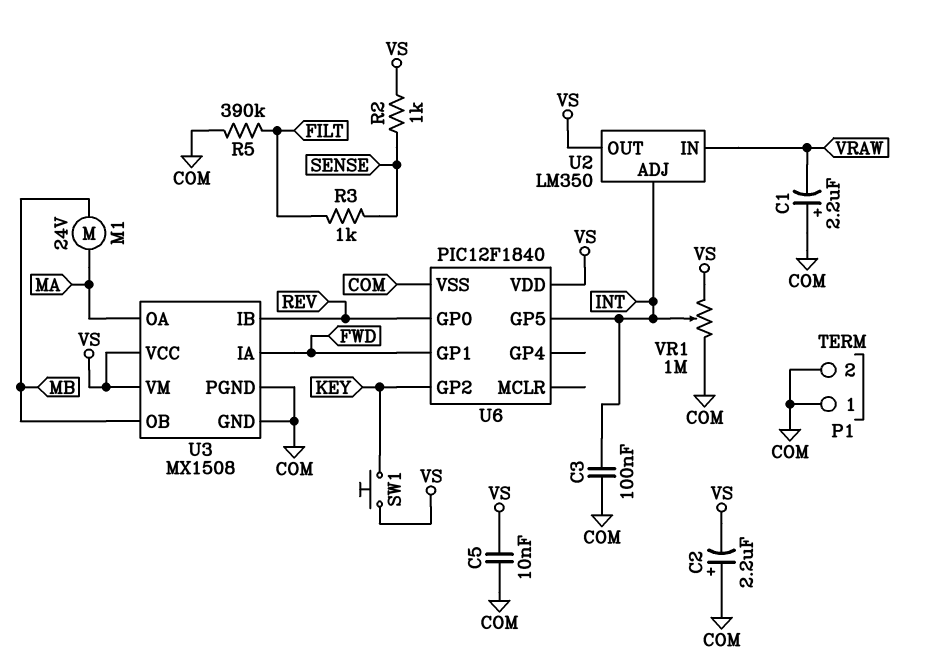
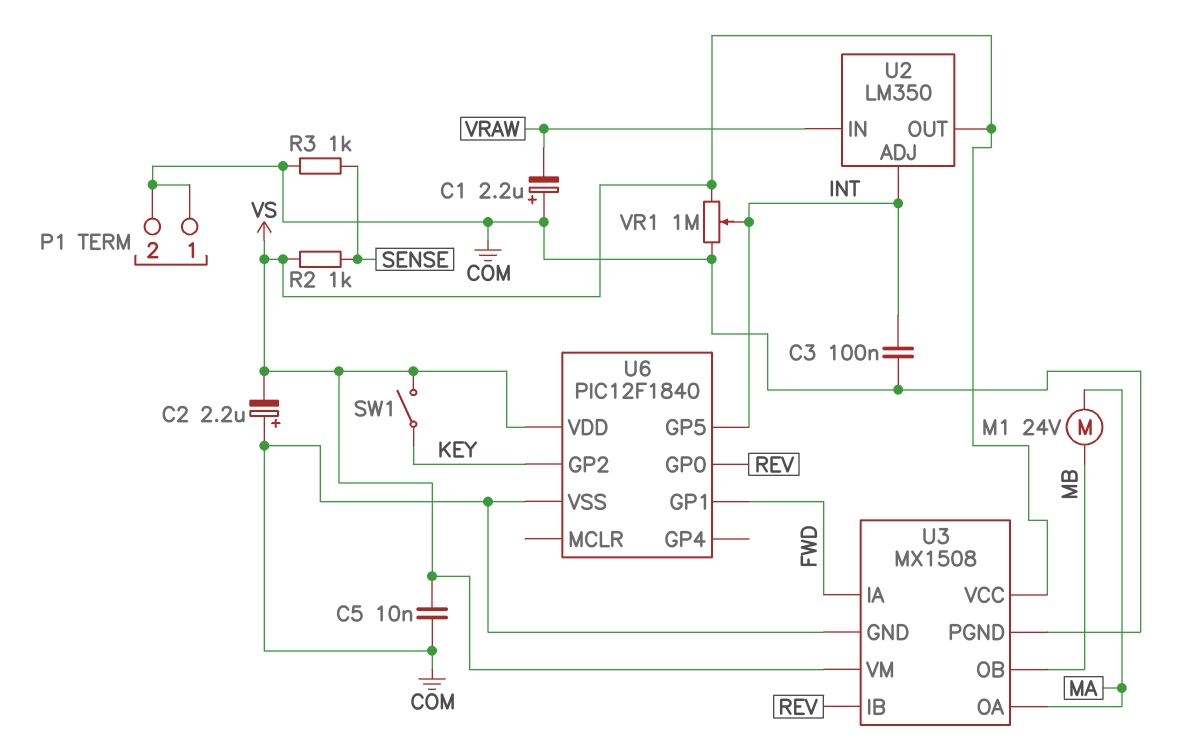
R3: 1k (FILT, SENSE) -> 1k (COM, SENSE)
R5: 390k (COM, FILT) -> none
SW1: button (KEY, VS) -> switch (KEY, VS)

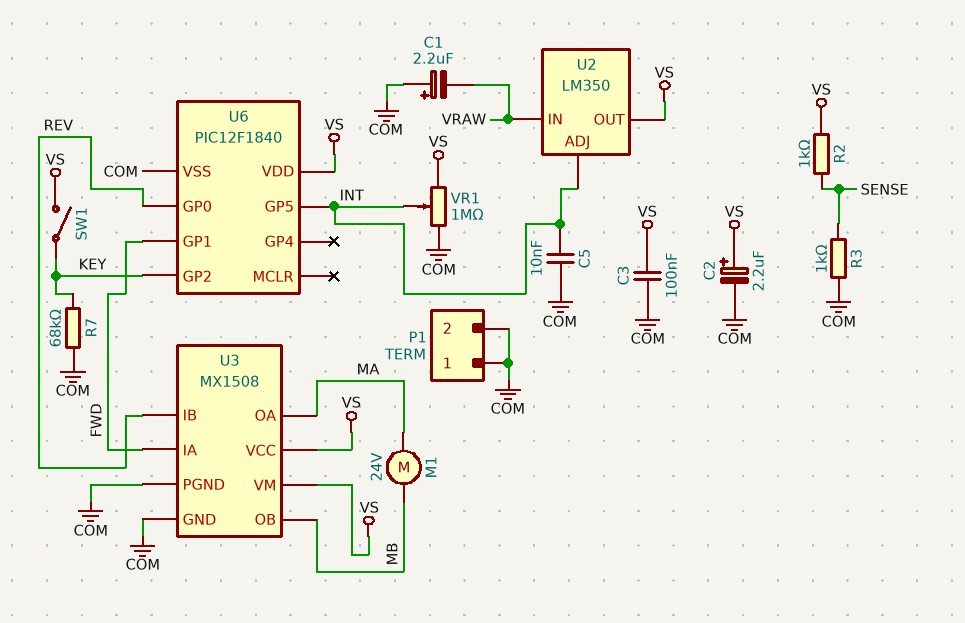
C2: 2.2uF (plus COM, minus VS) -> 2.2uF (plus VS, minus COM)
C3: 100nF (COM, INT) -> 100nF (COM, VS)
C5: 10nF (COM, VS) -> 10nF (COM, INT)
R7: none -> 68k (COM, KEY)

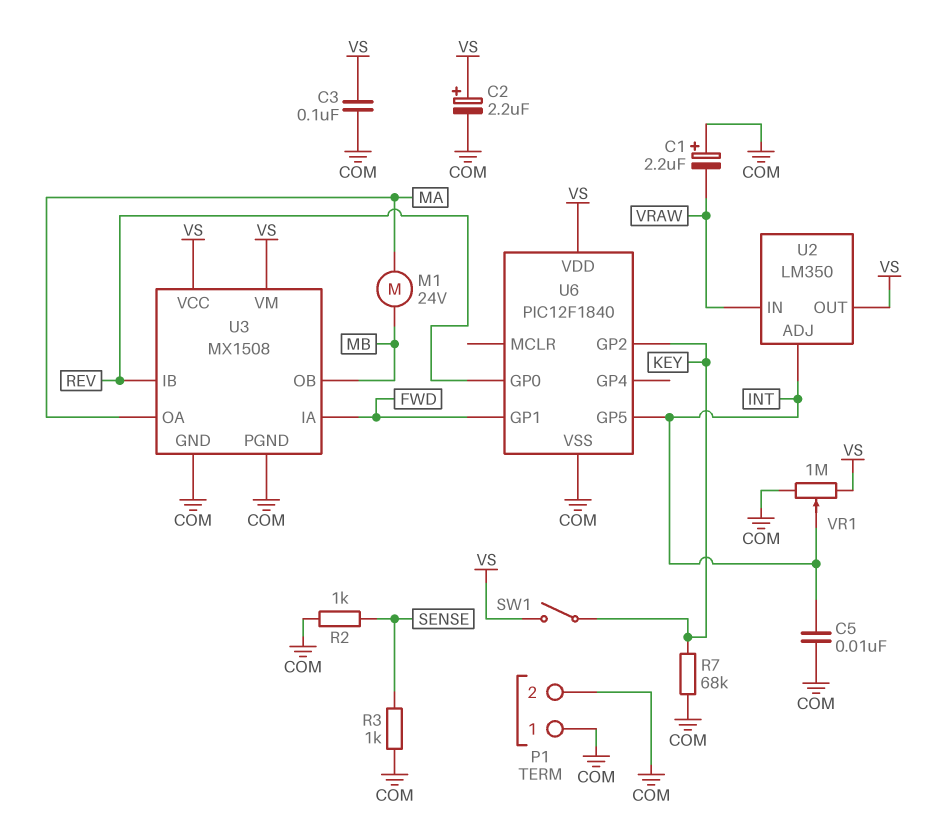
R2: 1k (SENSE, VS) -> 1k (COM, SENSE)

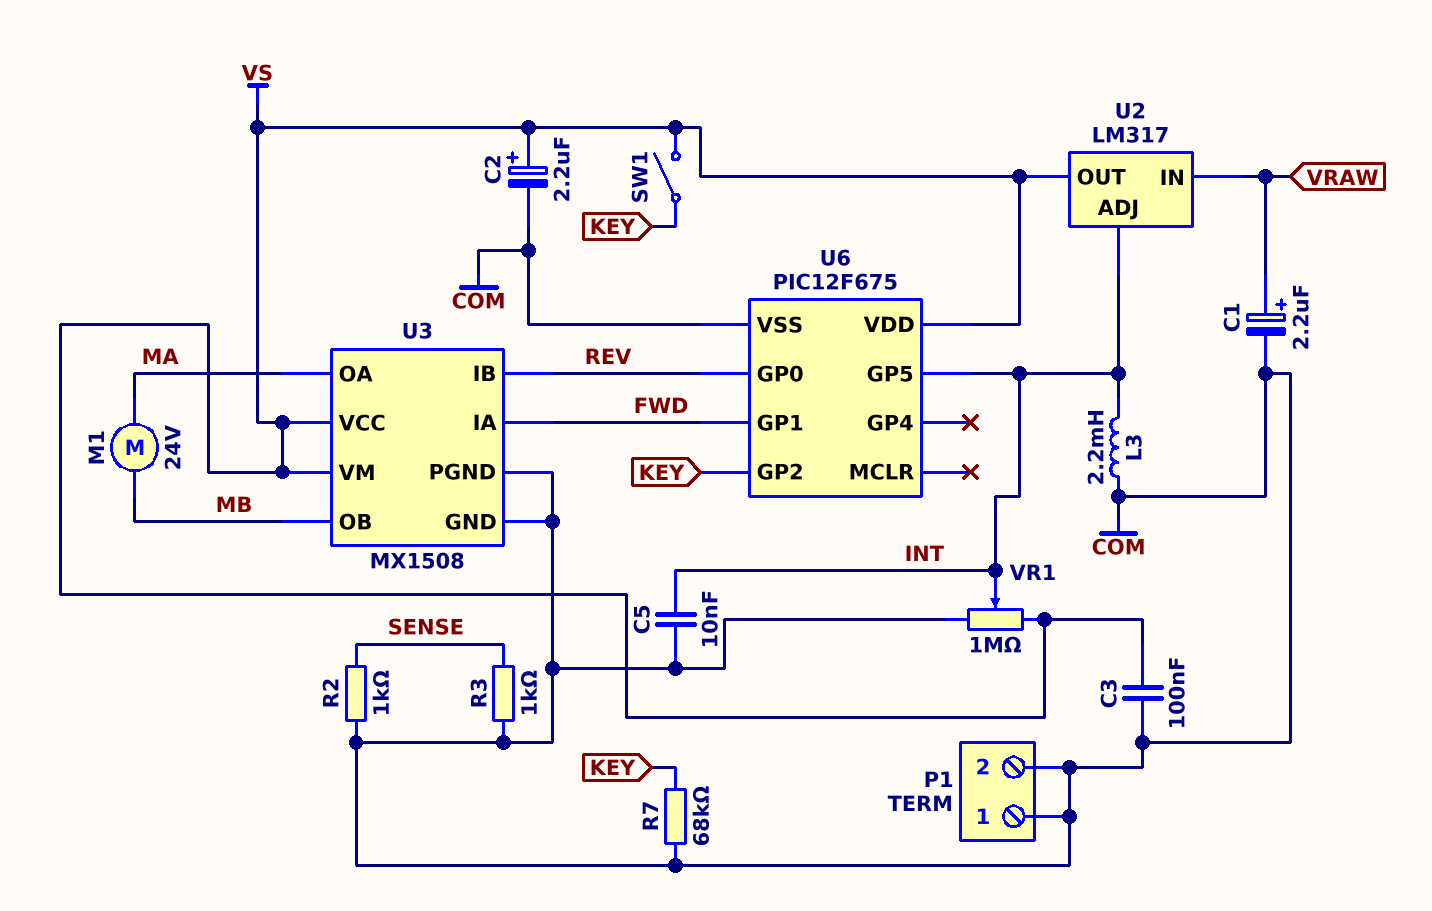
C1: 2.2uF (plus COM, minus VRAW) -> 2.2uF (plus VRAW, minus COM)
L3: none -> 2.2mH (COM, INT)
U2: LM350 -> LM317
U6: PIC12F1840 -> PIC12F675

